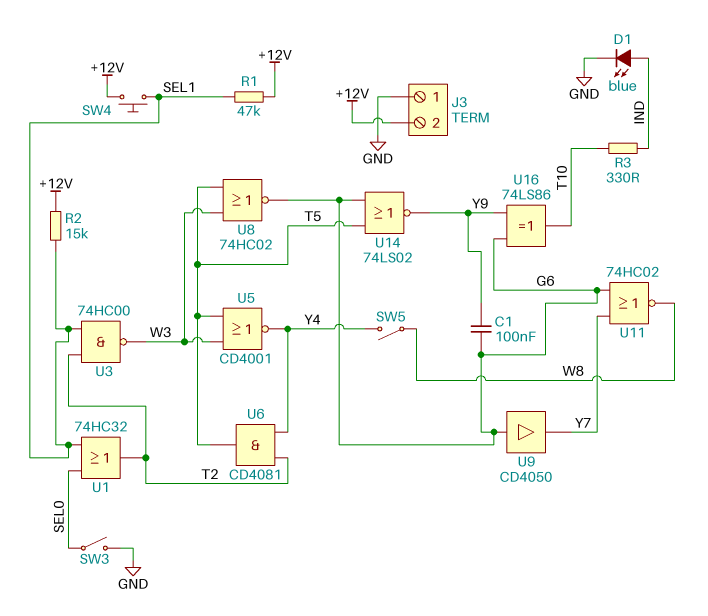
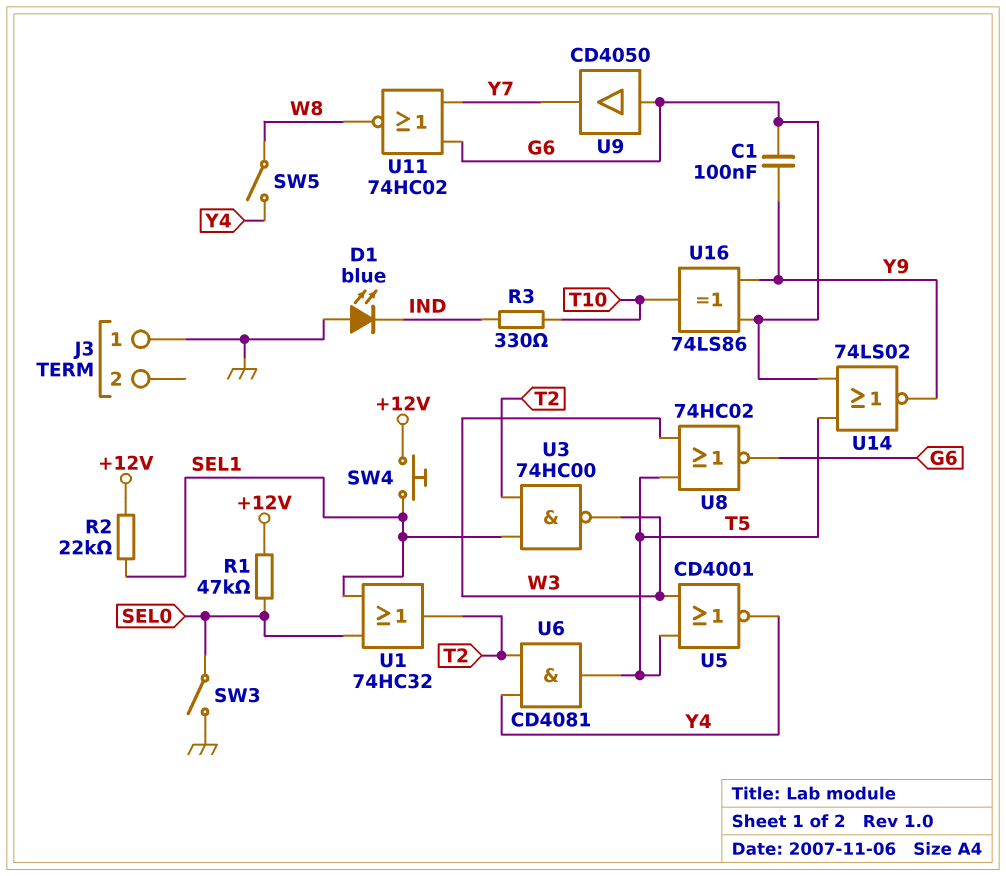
D1: LED blue (A IND, K GND) -> LED blue (A GND, K IND)
J3 pin 2: +12V -> none
R1: 47k (+12V, SEL1) -> 47k (+12V, SEL0)
R2: 15k (+12V, SEL1) -> 22k (+12V, SEL1)

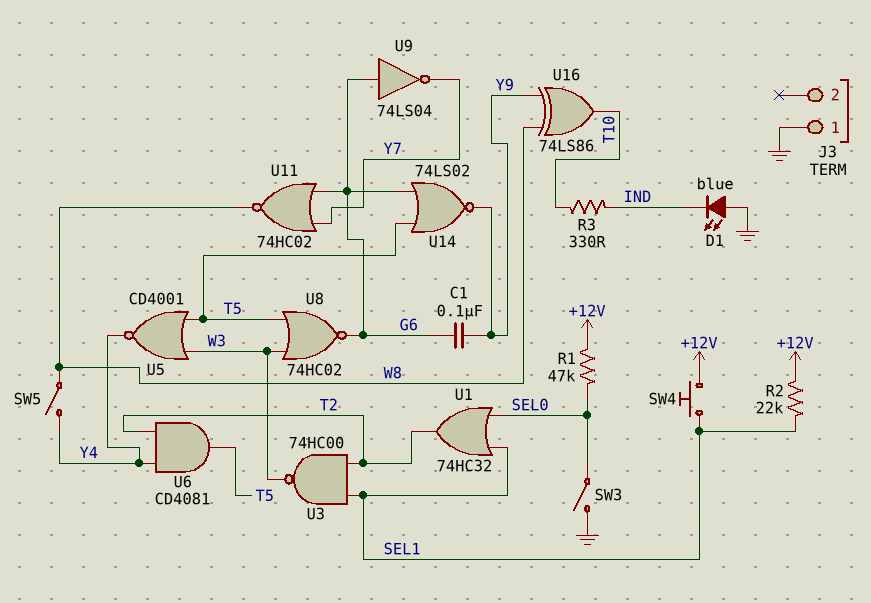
U9: buffer CD4050 (in G6, out Y7) -> NOT 74LS04 (in G6, out Y7)
U16: XOR 74LS86 (in G6, in Y9, out T10) -> XOR 74LS86 (in W8, in Y9, out T10)

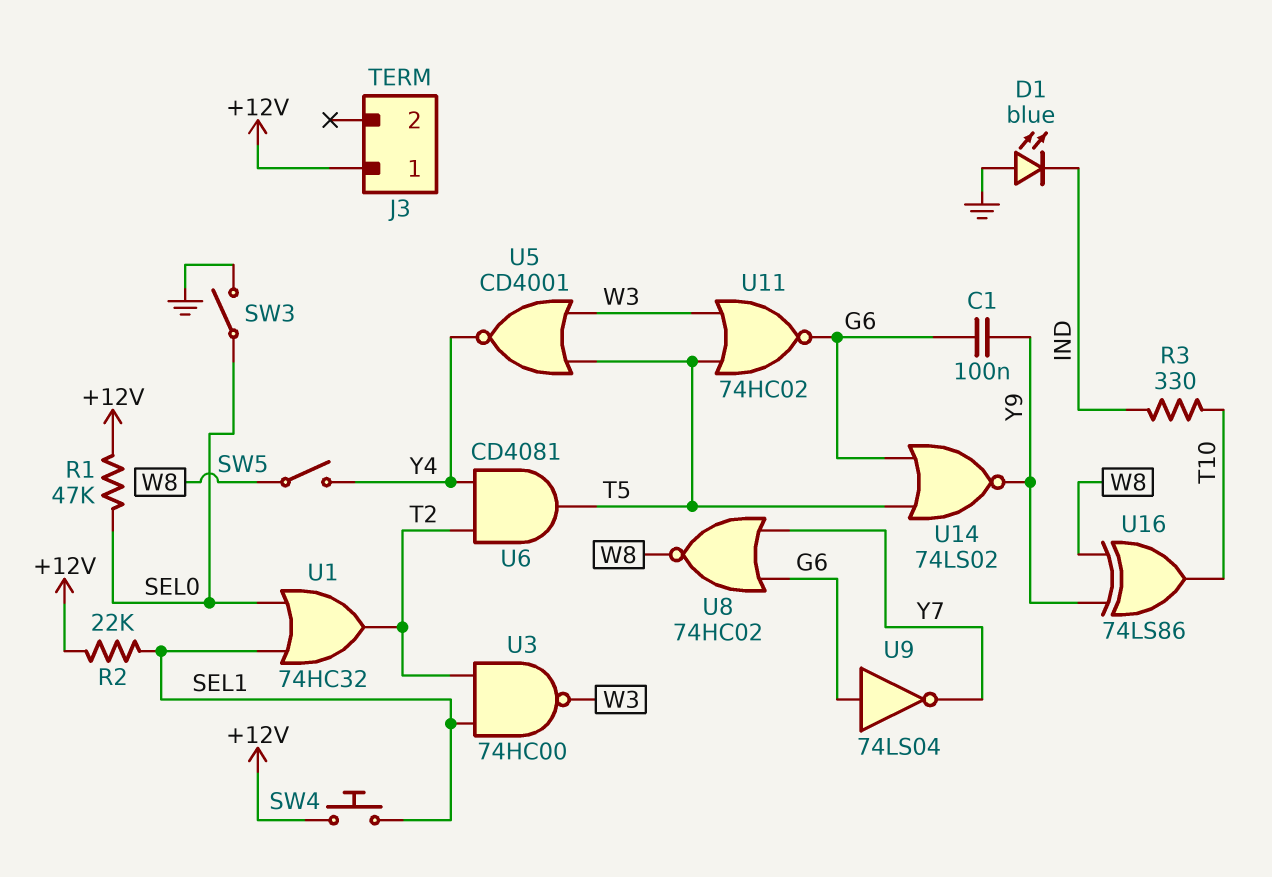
J3 pin 1: GND -> +12V
U8: NOR 74HC02 (in T5, in W3, out G6) -> NOR 74HC02 (in G6, in Y7, out W8)
U11: NOR 74HC02 (in G6, in Y7, out W8) -> NOR 74HC02 (in T5, in W3, out G6)

